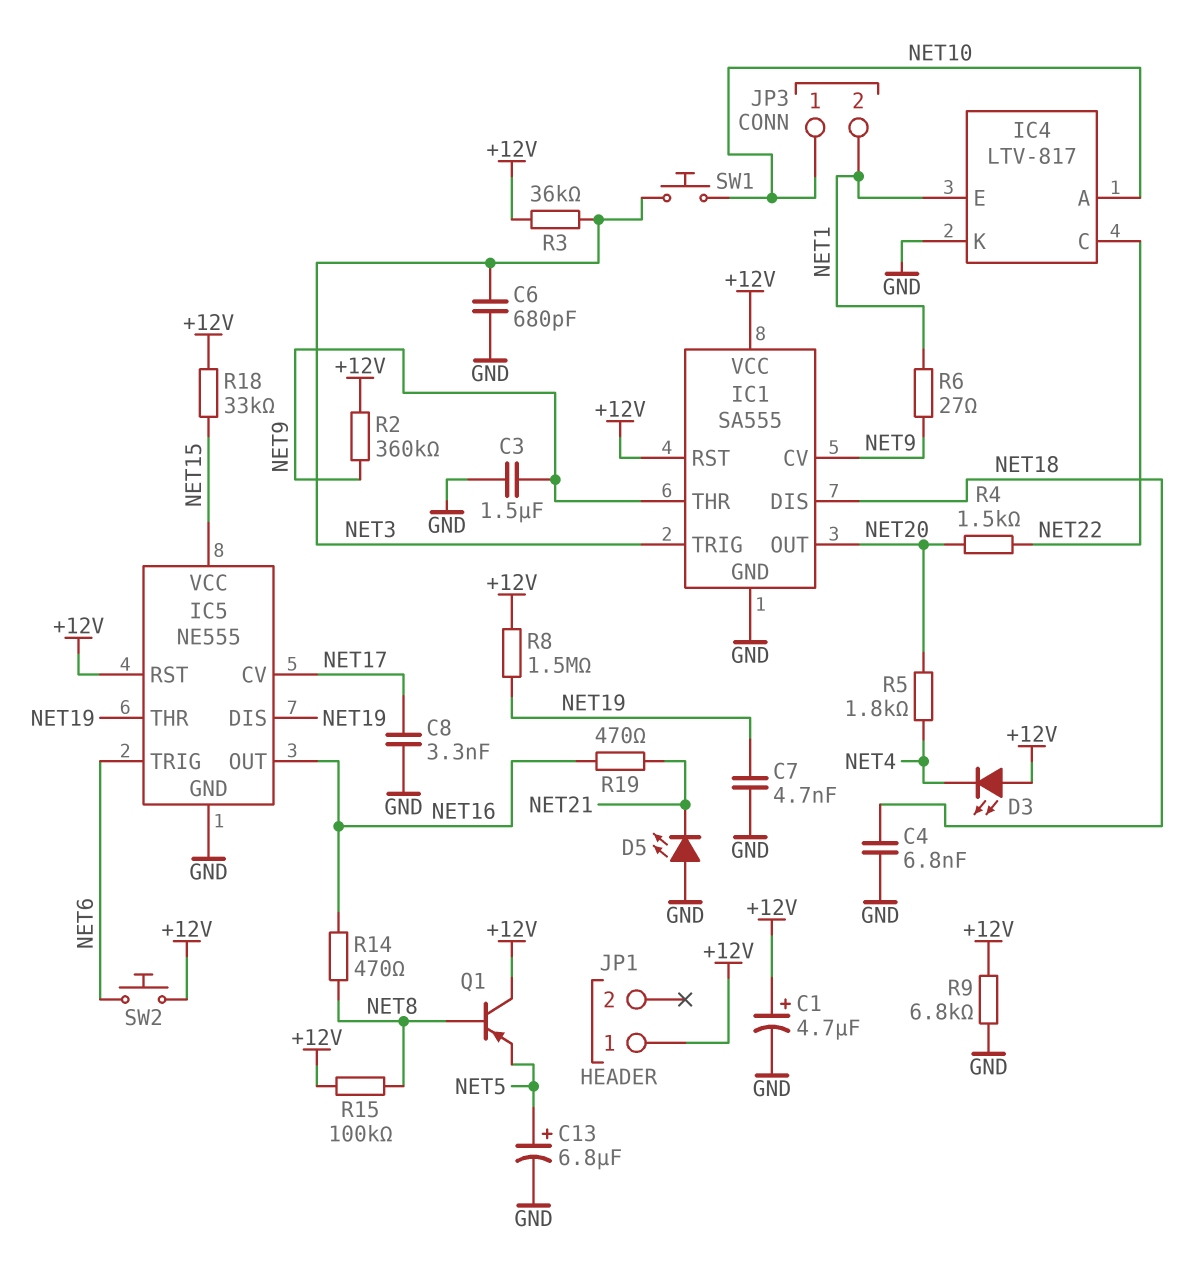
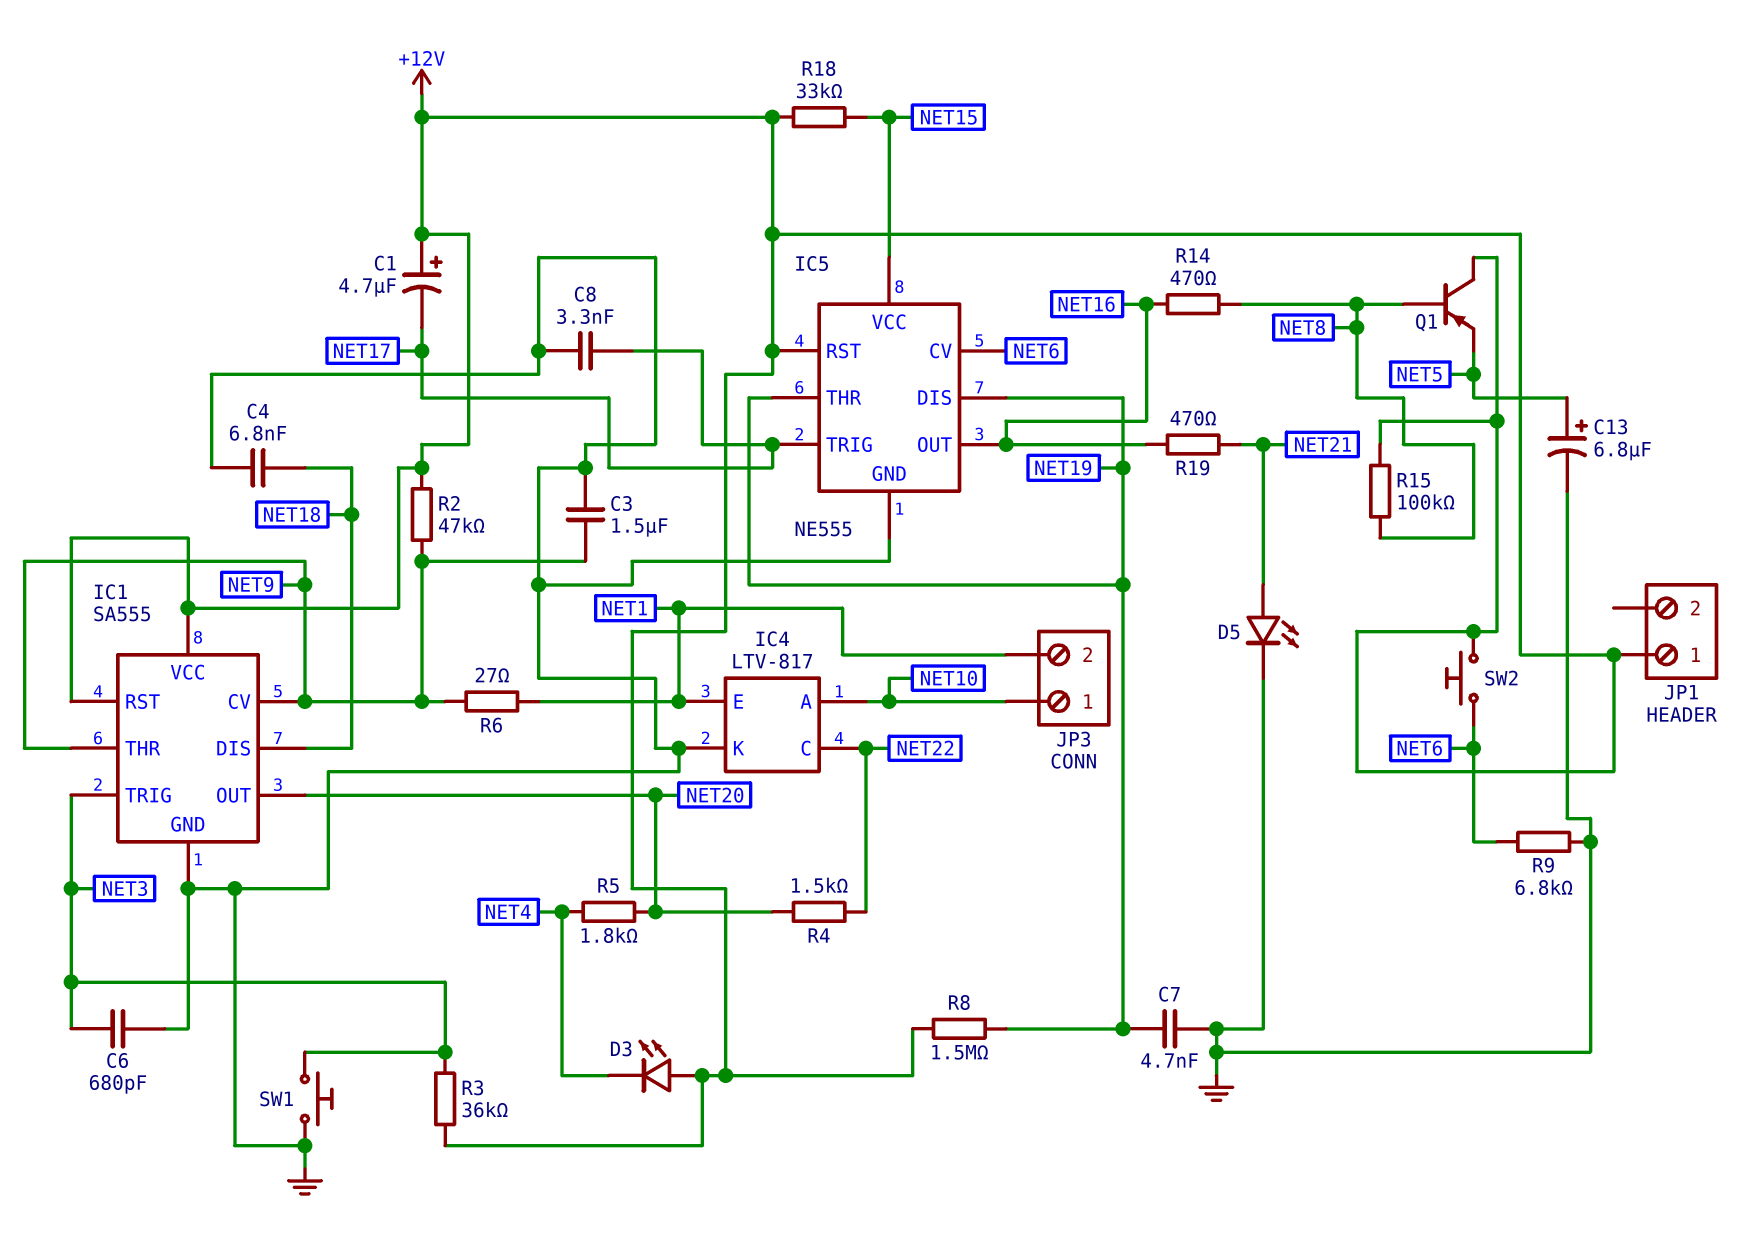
C1: 4.7uF (plus +12V, minus GND) -> 4.7uF (plus +12V, minus NET17)
D5: LED (A GND, K NET21) -> LED (A NET21, K GND)
IC5 pin CV: NET17 -> NET6
IC5 pin TRIG: NET6 -> NET17
R2: 360k (+12V, NET9) -> 47k (+12V, NET9)
R9: 6.8k (+12V, GND) -> 6.8k (GND, NET6)
SW1: button (NET3, NET10) -> button (GND, NET3)

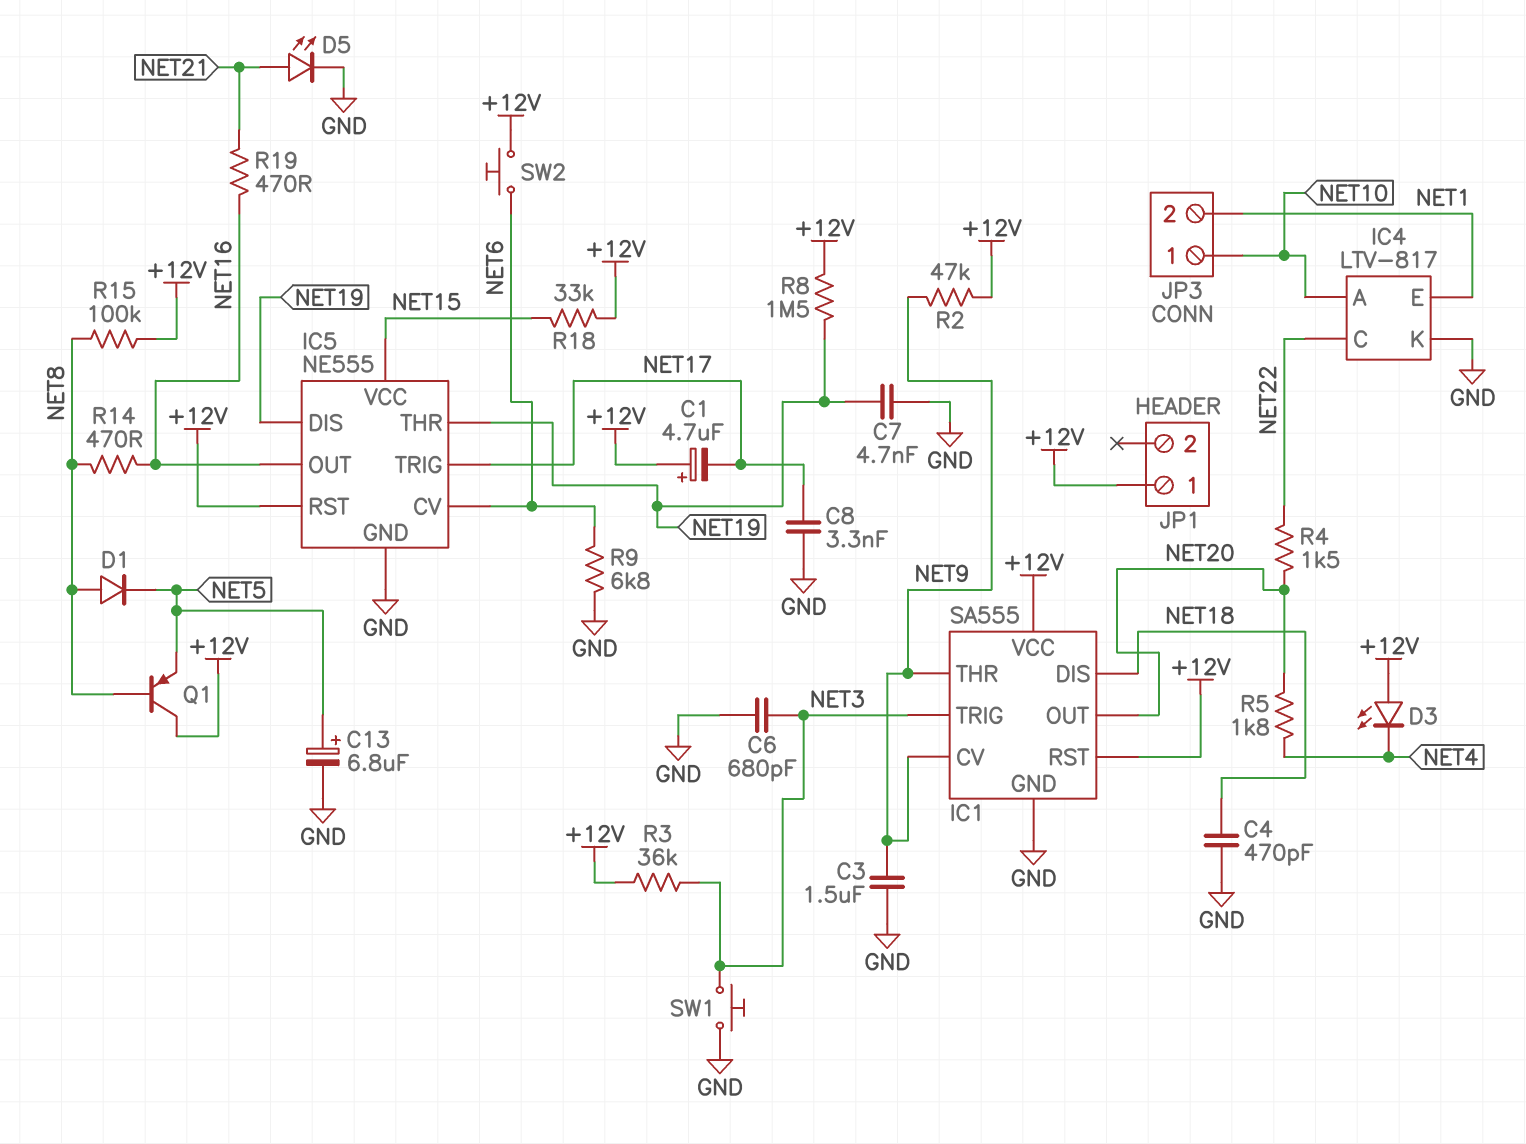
C4: 6.8nF (GND, NET18) -> 470pF (GND, NET18)
D1: none -> diode (A NET8, K NET5)
R6: 27 (NET1, NET9) -> none

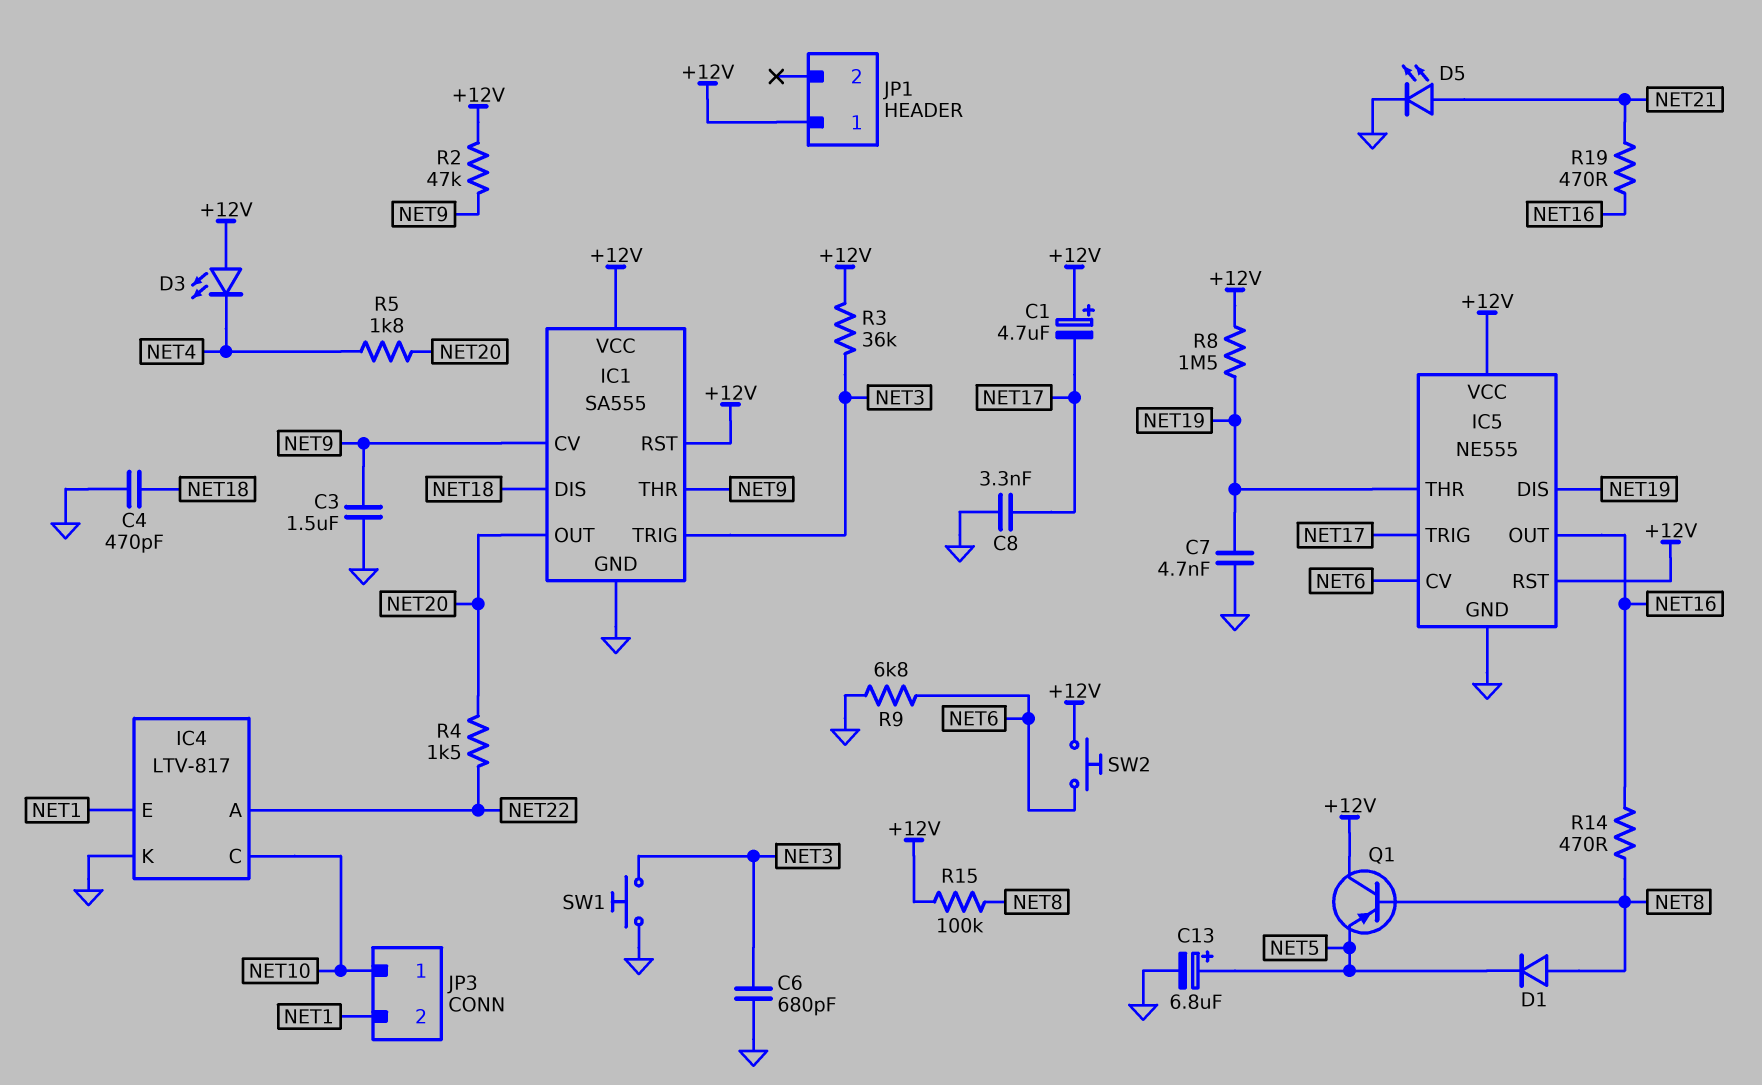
IC4 pin A: NET10 -> NET22
IC4 pin C: NET22 -> NET10
IC5 pin VCC: NET15 -> +12V
R18: 33k (+12V, NET15) -> none

